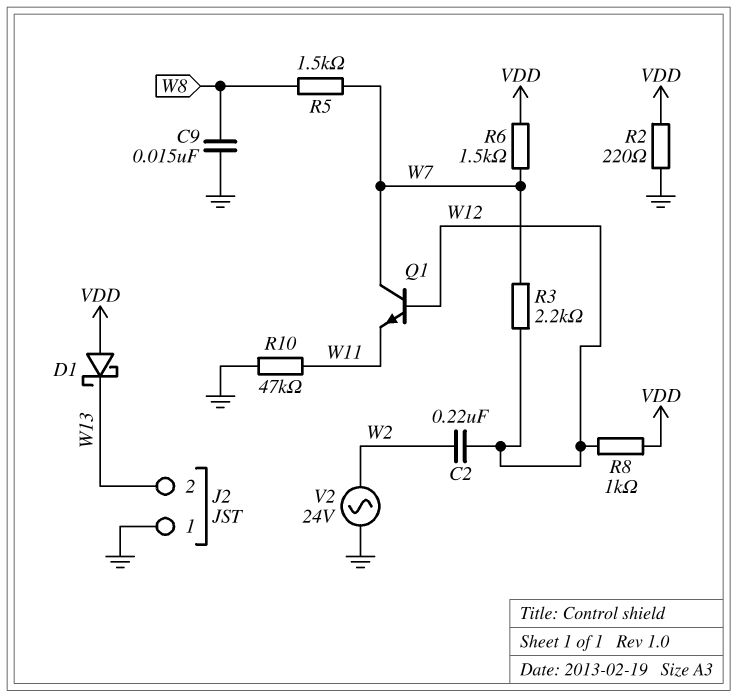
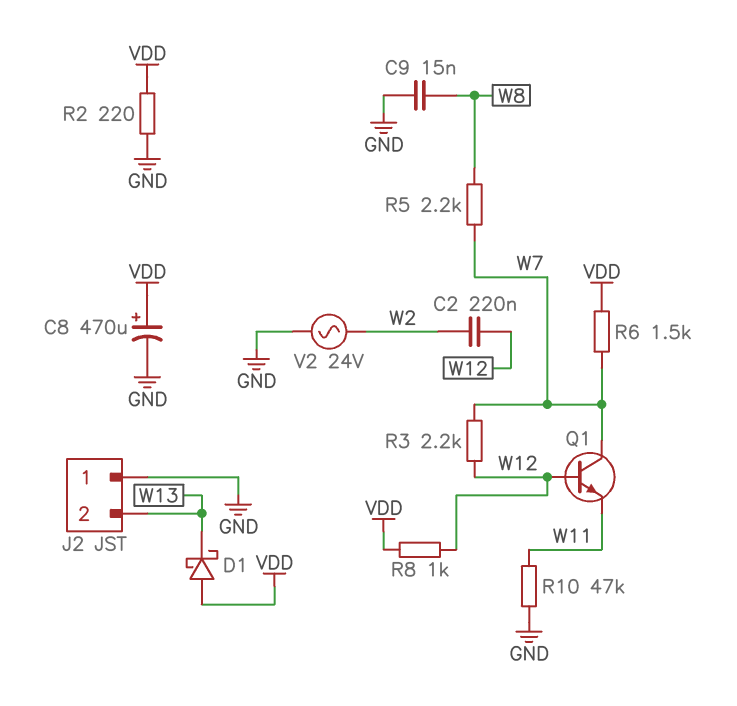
C8: none -> 470uF (plus VDD, minus GND)
R5: 1.5k (W7, W8) -> 2.2k (W7, W8)

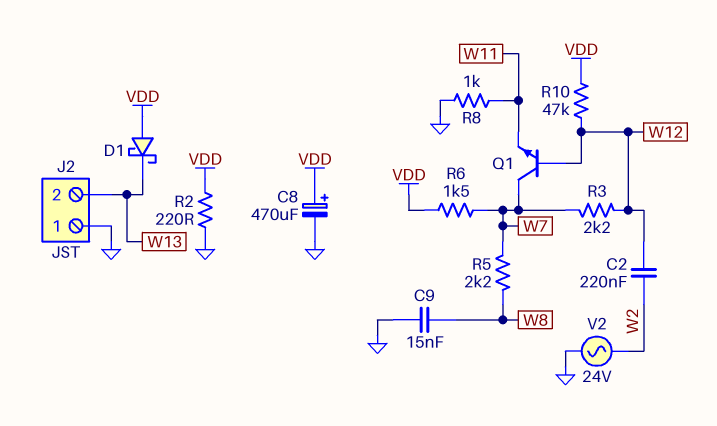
R8: 1k (VDD, W12) -> 1k (GND, W11)
R10: 47k (GND, W11) -> 47k (VDD, W12)

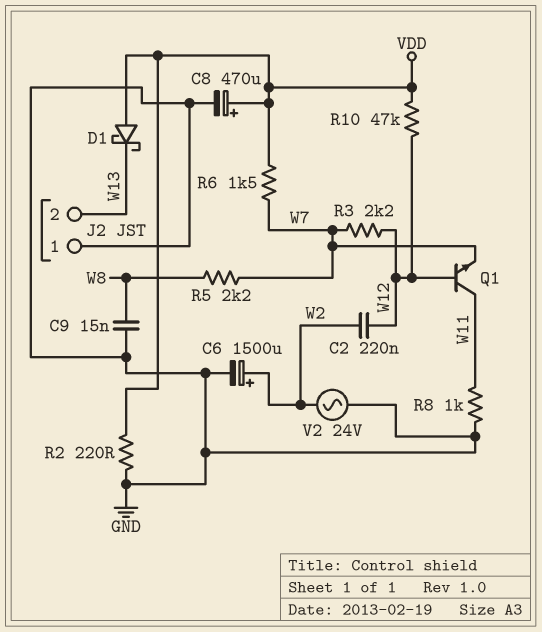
C6: none -> 1500uF (plus W2, minus GND)
Q1: NPN (B W12, C W7, E W11) -> NPN (B W12, C W11, E W7)

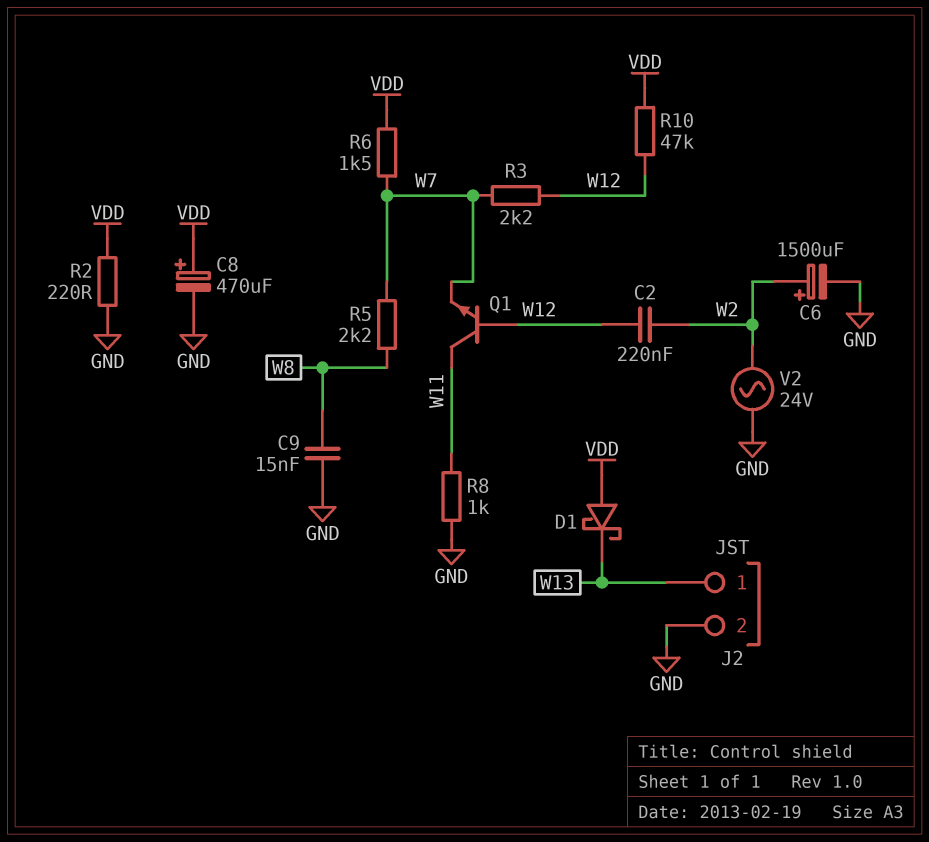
J2 pin 1: GND -> W13
J2 pin 2: W13 -> GND

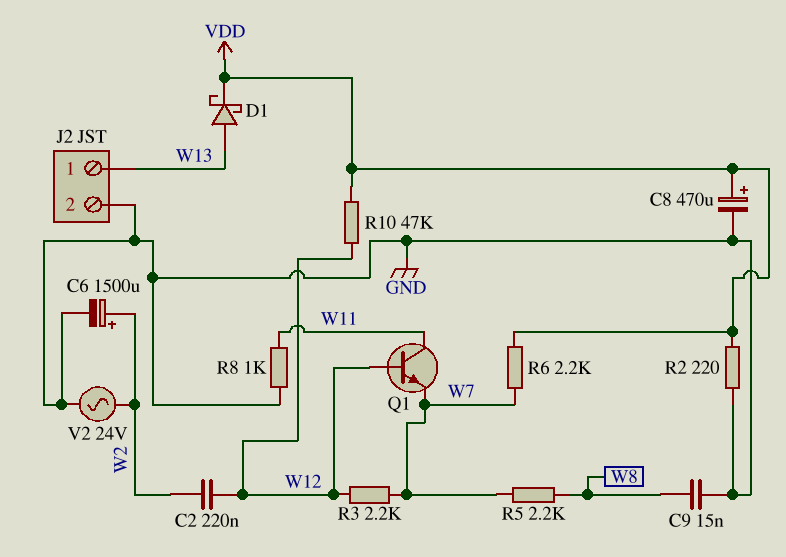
D1: schottky (A VDD, K W13) -> schottky (A W13, K VDD)
R6: 1.5k (VDD, W7) -> 2.2k (VDD, W7)

